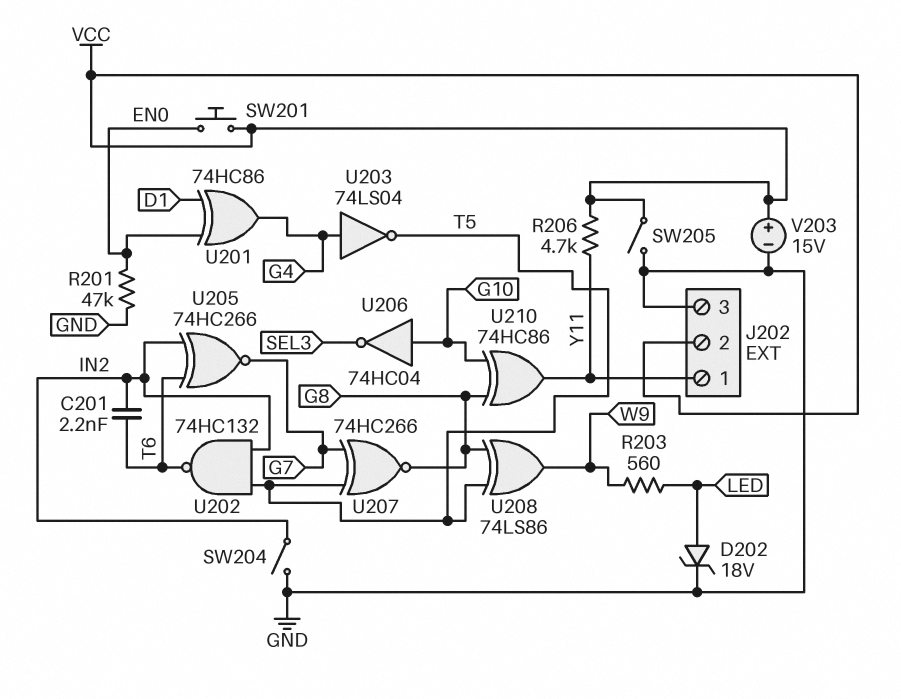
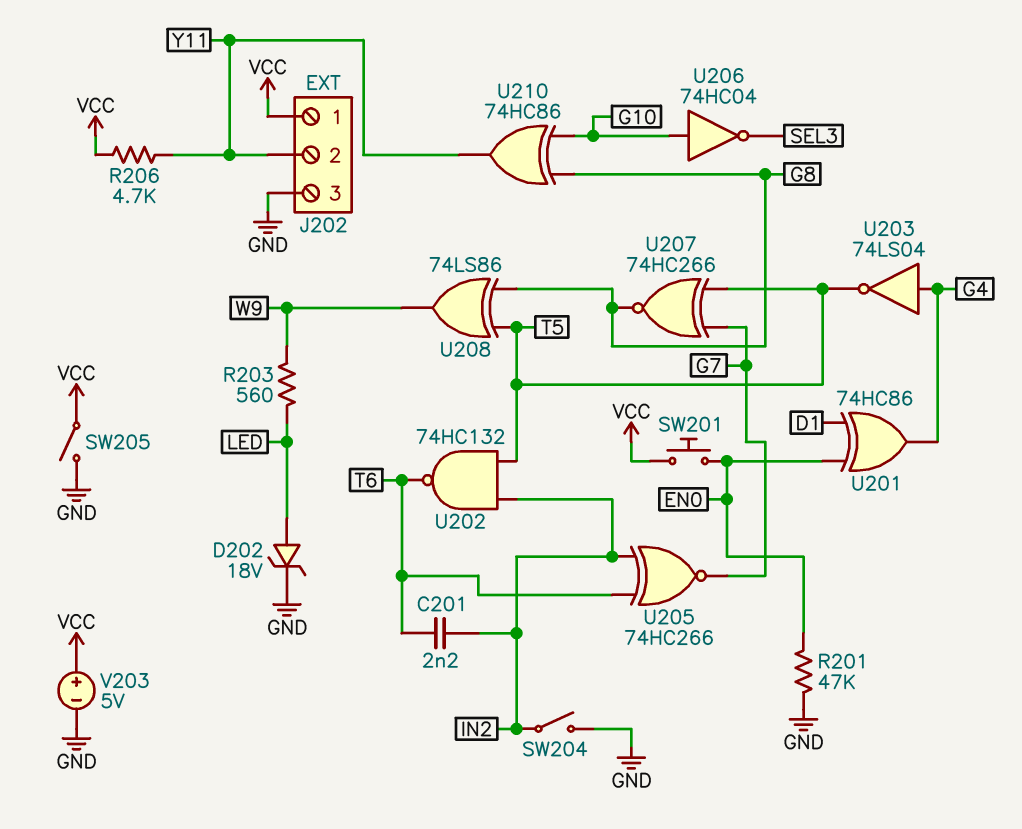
J202 pin 1: Y11 -> VCC
J202 pin 2: VCC -> Y11
V203: 15V (plus VCC, minus GND) -> 5V (plus VCC, minus GND)

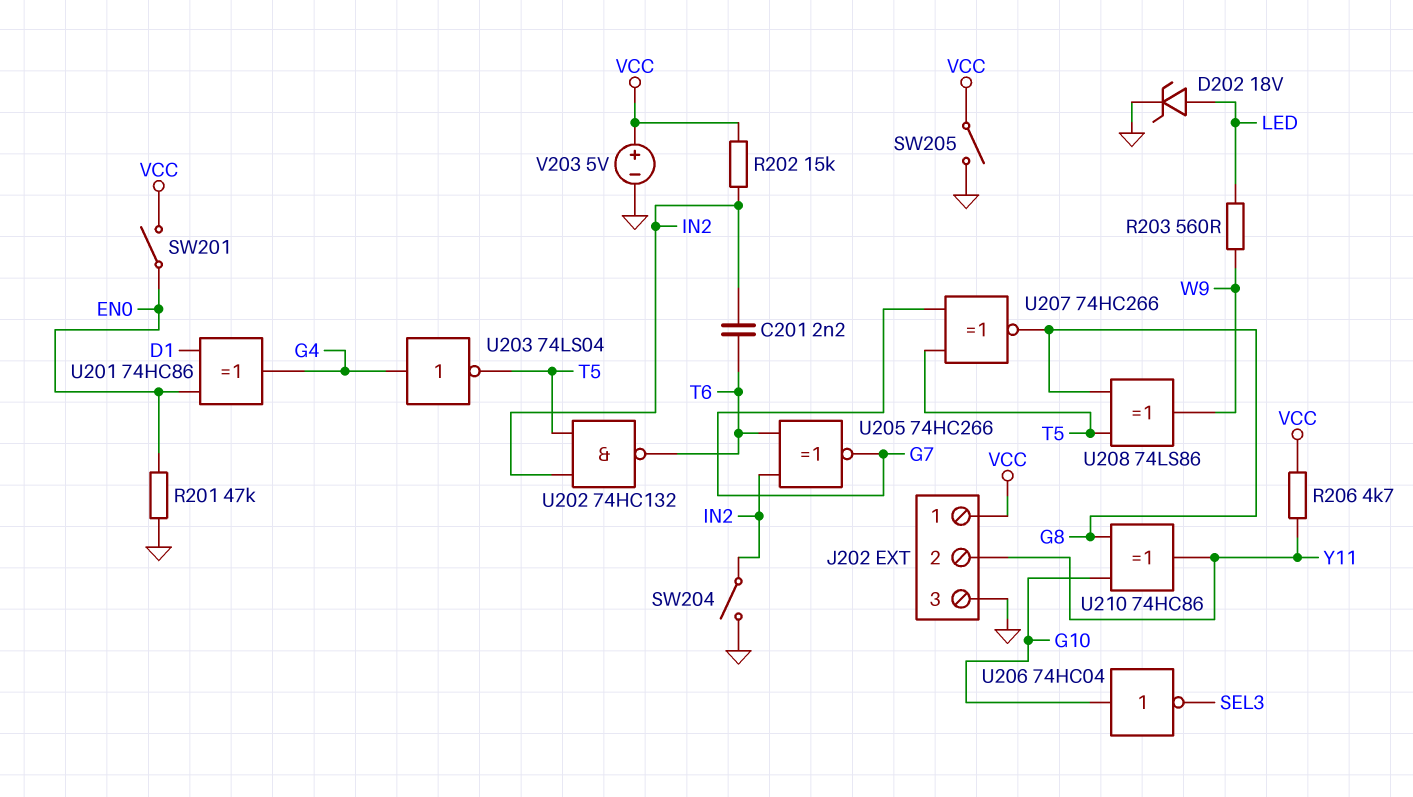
R202: none -> 15k (IN2, VCC)
SW201: button (EN0, VCC) -> switch (EN0, VCC)

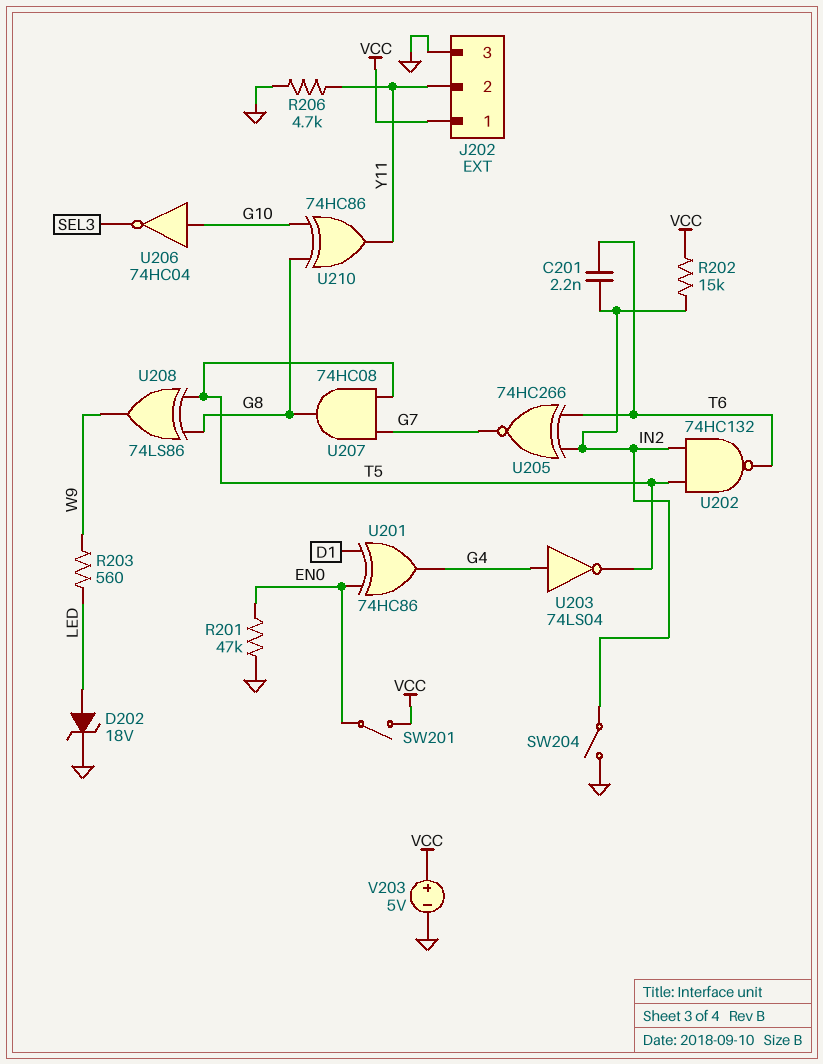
R206: 4.7k (VCC, Y11) -> 4.7k (GND, Y11)
SW205: switch (GND, VCC) -> none
U207: XNOR 74HC266 (in G7, in T5, out G8) -> AND 74HC08 (in G7, in T5, out G8)

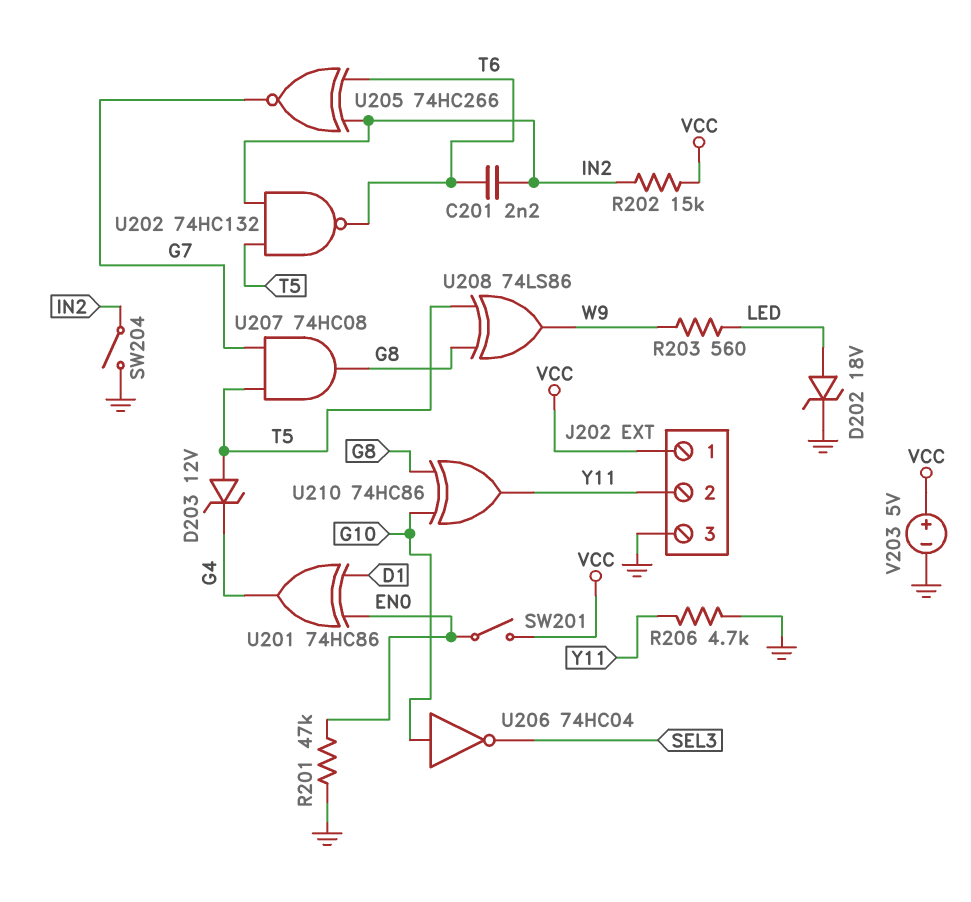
D203: none -> zener 12V (A T5, K G4)
U203: NOT 74LS04 (in G4, out T5) -> none

